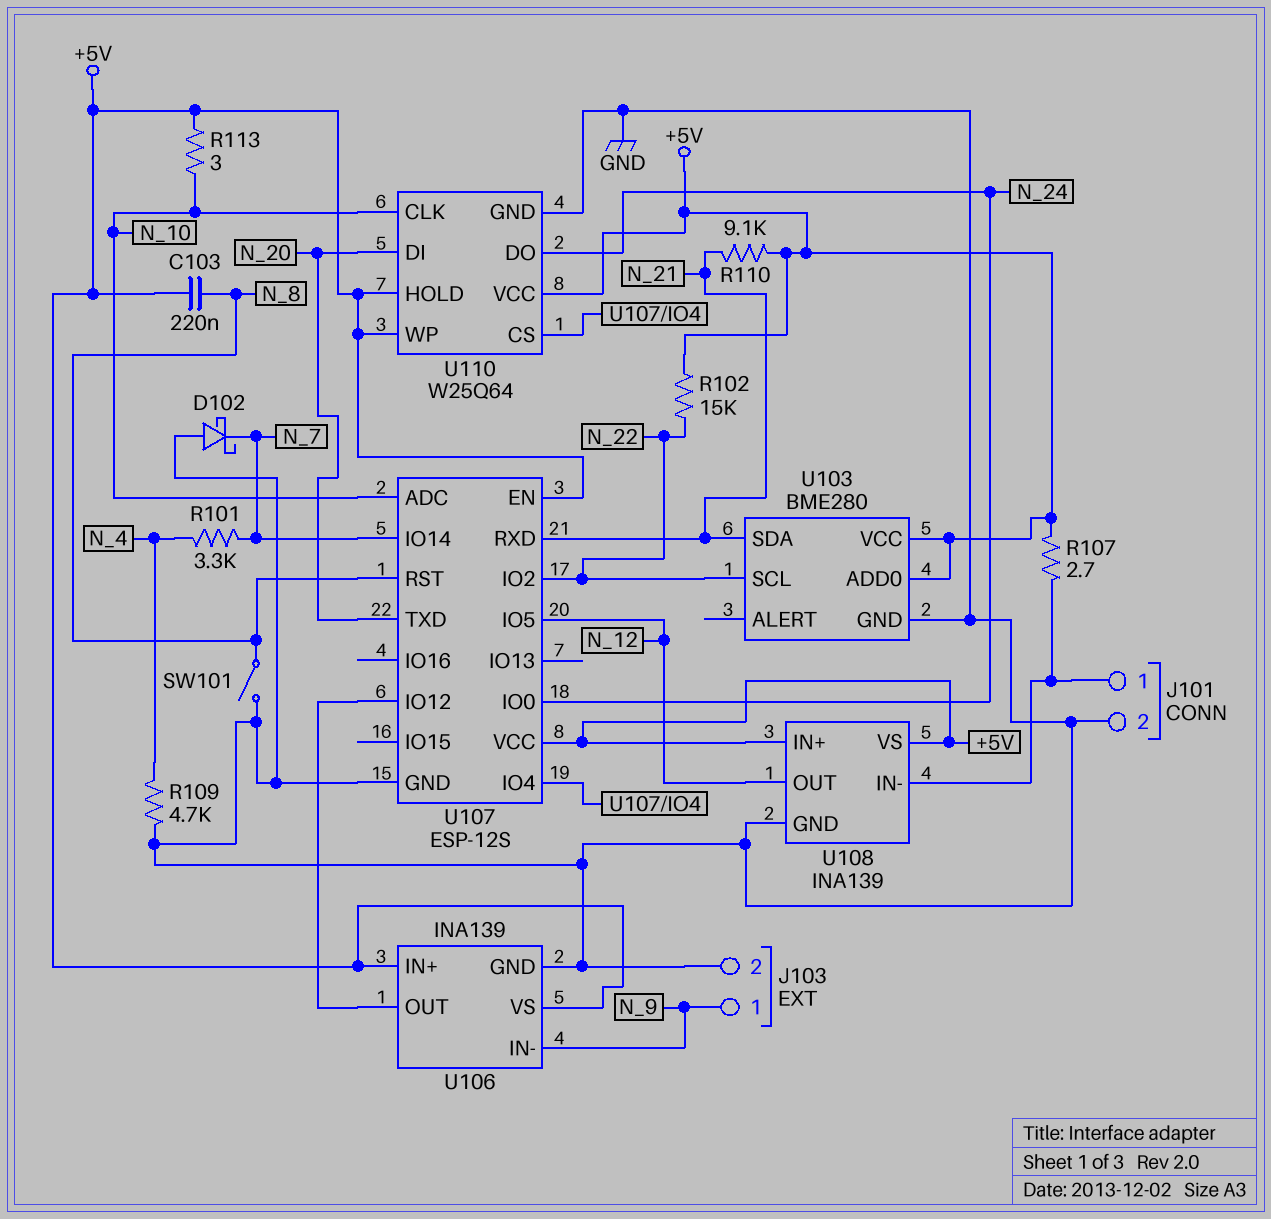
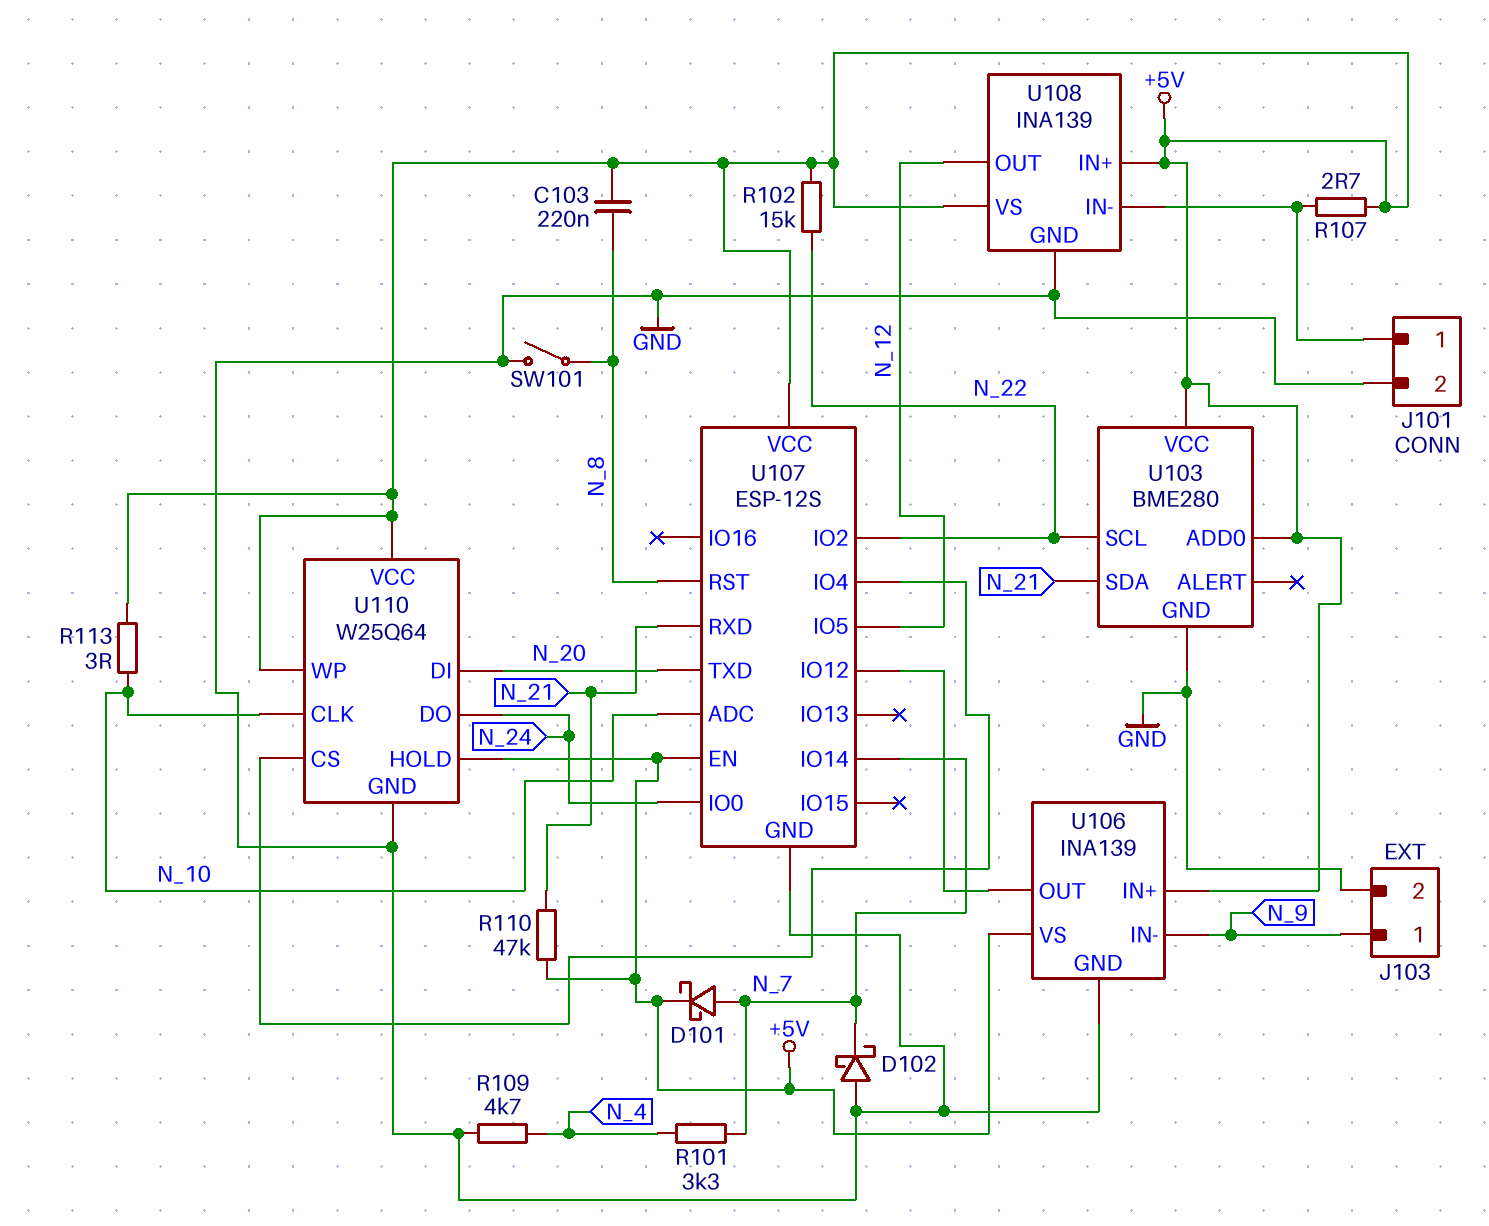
D101: none -> schottky (A N_7, K +5V)
R110: 9.1k (+5V, N_21) -> 47k (+5V, N_21)

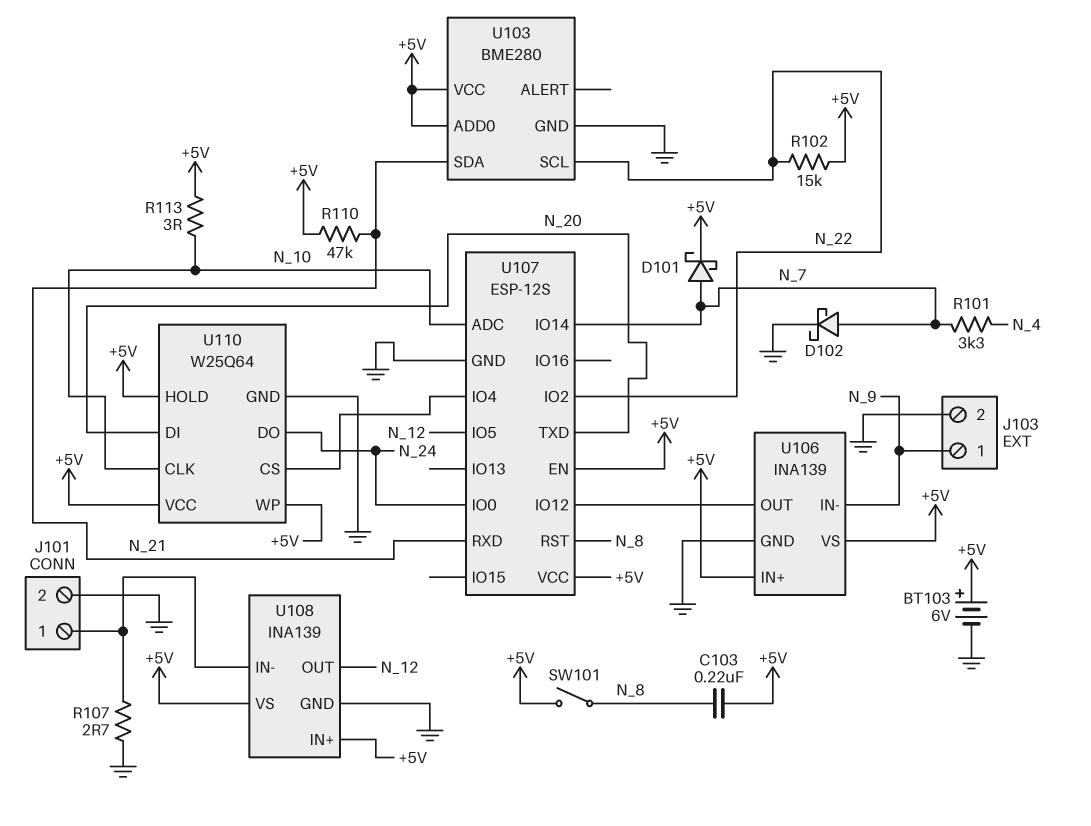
BT103: none -> 6V (plus +5V, minus GND)
D102: schottky (A GND, K N_7) -> schottky (A N_7, K GND)
R107: 2.7 (+5V, J101/1) -> 2.7 (GND, J101/1)
R109: 4.7k (GND, N_4) -> none
SW101: switch (GND, N_8) -> switch (+5V, N_8)

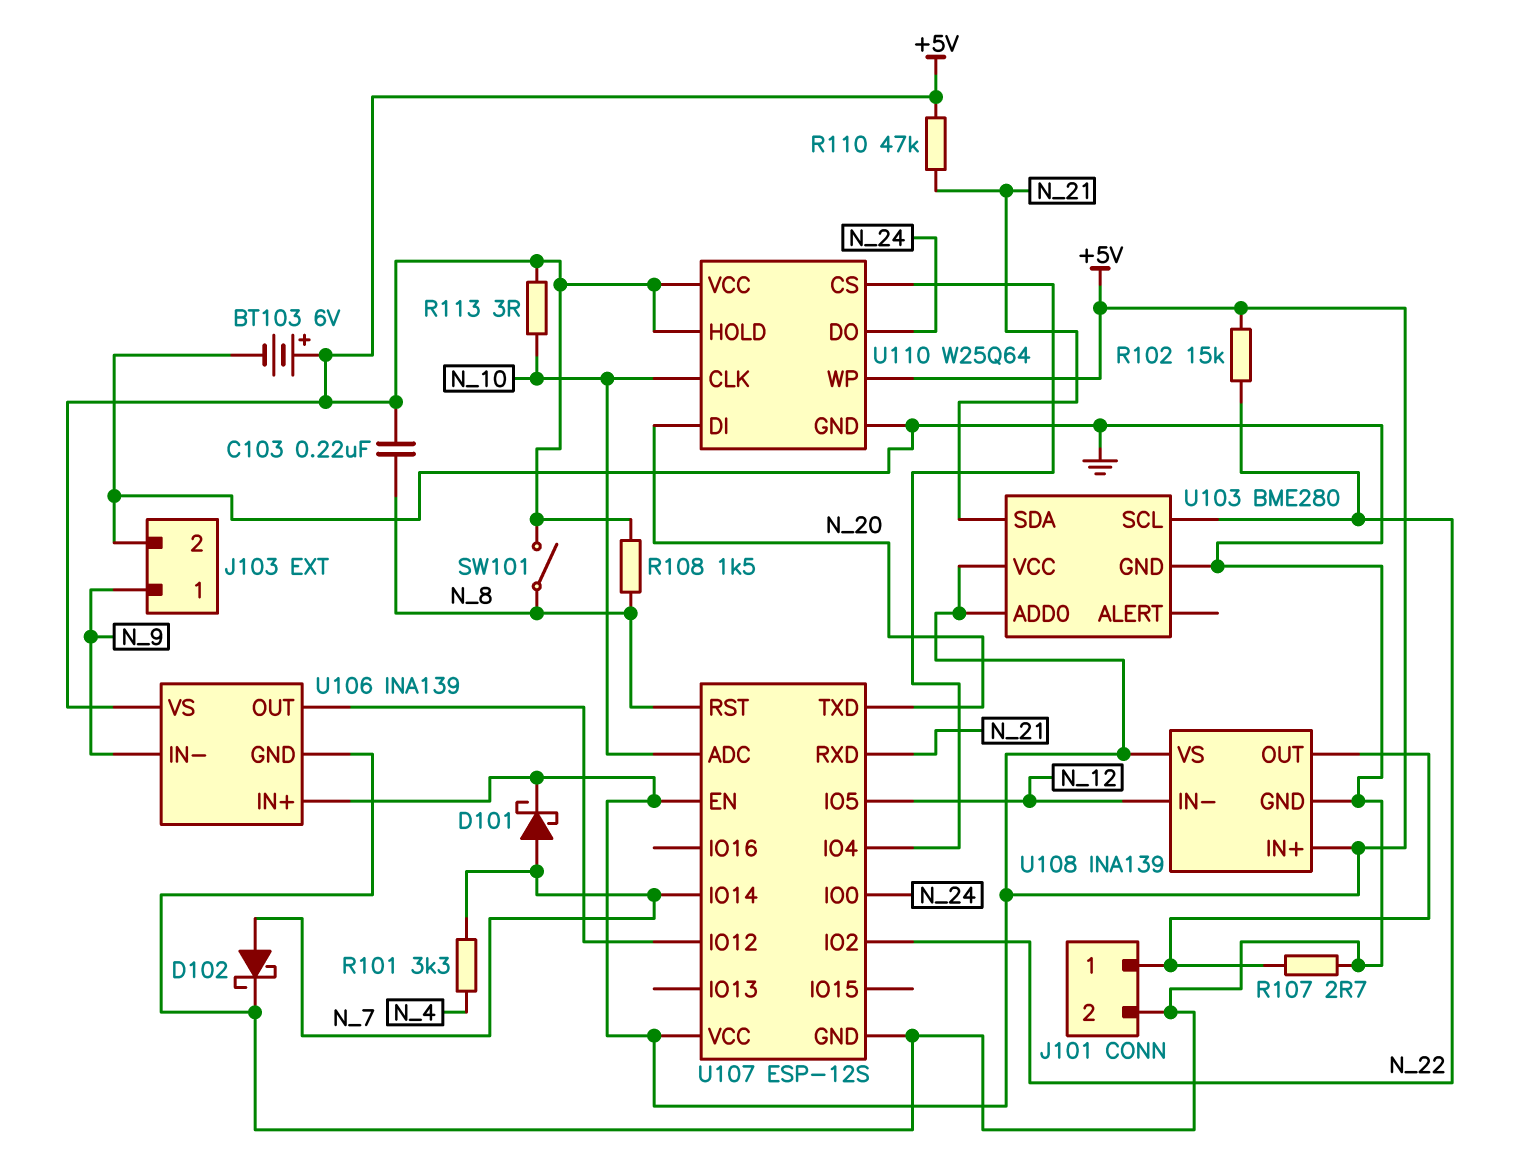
R108: none -> 1.5k (+5V, N_8)
U108 pin IN-: J101/1 -> N_12
U108 pin OUT: N_12 -> J101/1

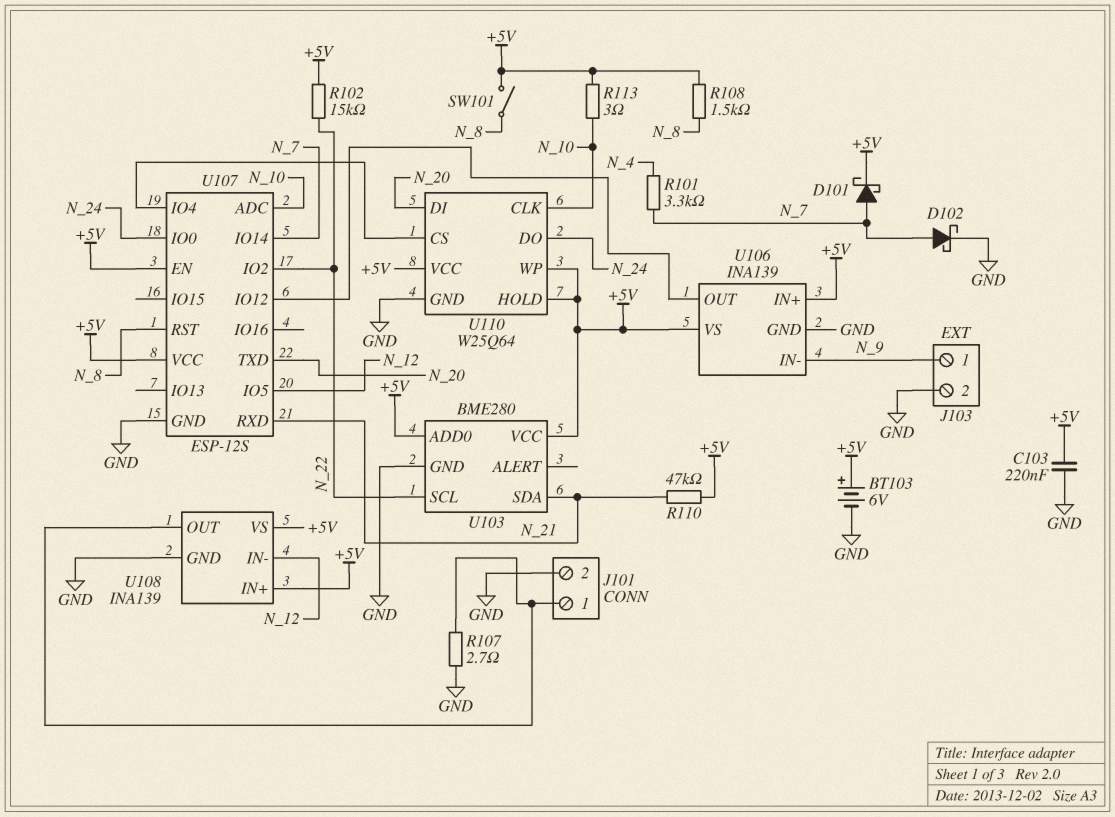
C103: 220nF (+5V, N_8) -> 220nF (+5V, GND)

